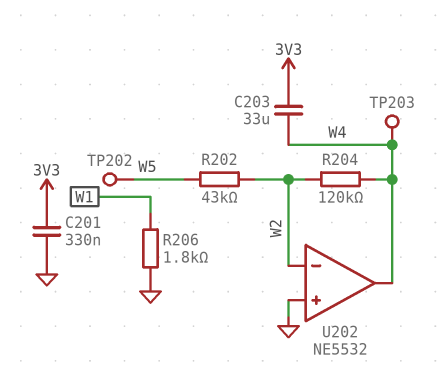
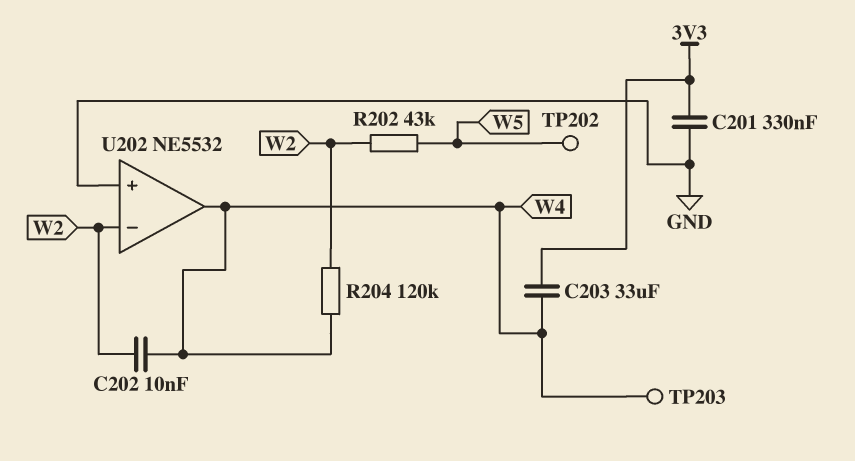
C202: none -> 10nF (W2, W4)
R206: 1.8k (GND, W1) -> none

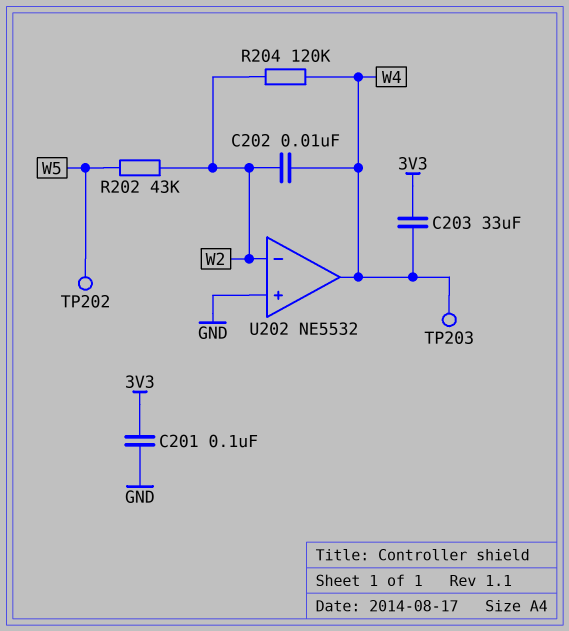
C201: 330nF (3V3, GND) -> 100nF (3V3, GND)

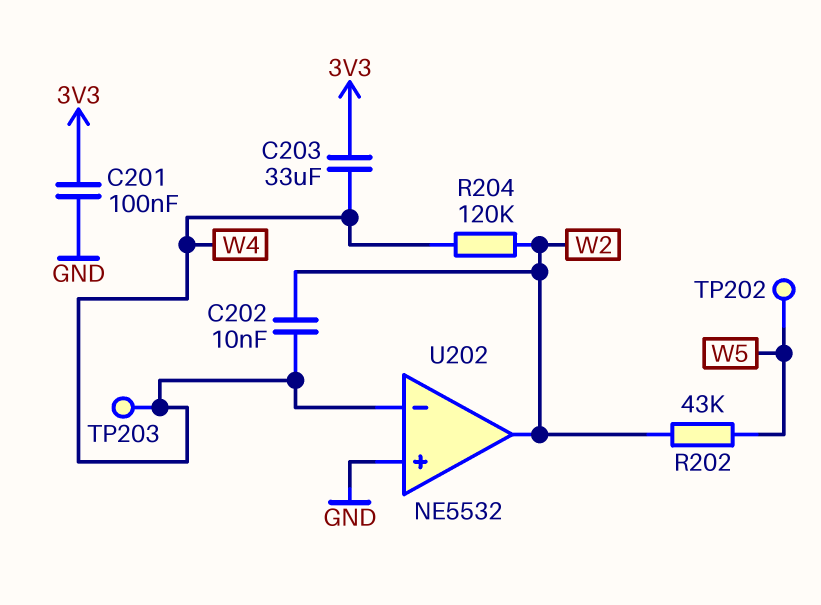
U202 pin in-: W2 -> W4
U202 pin out: W4 -> W2

